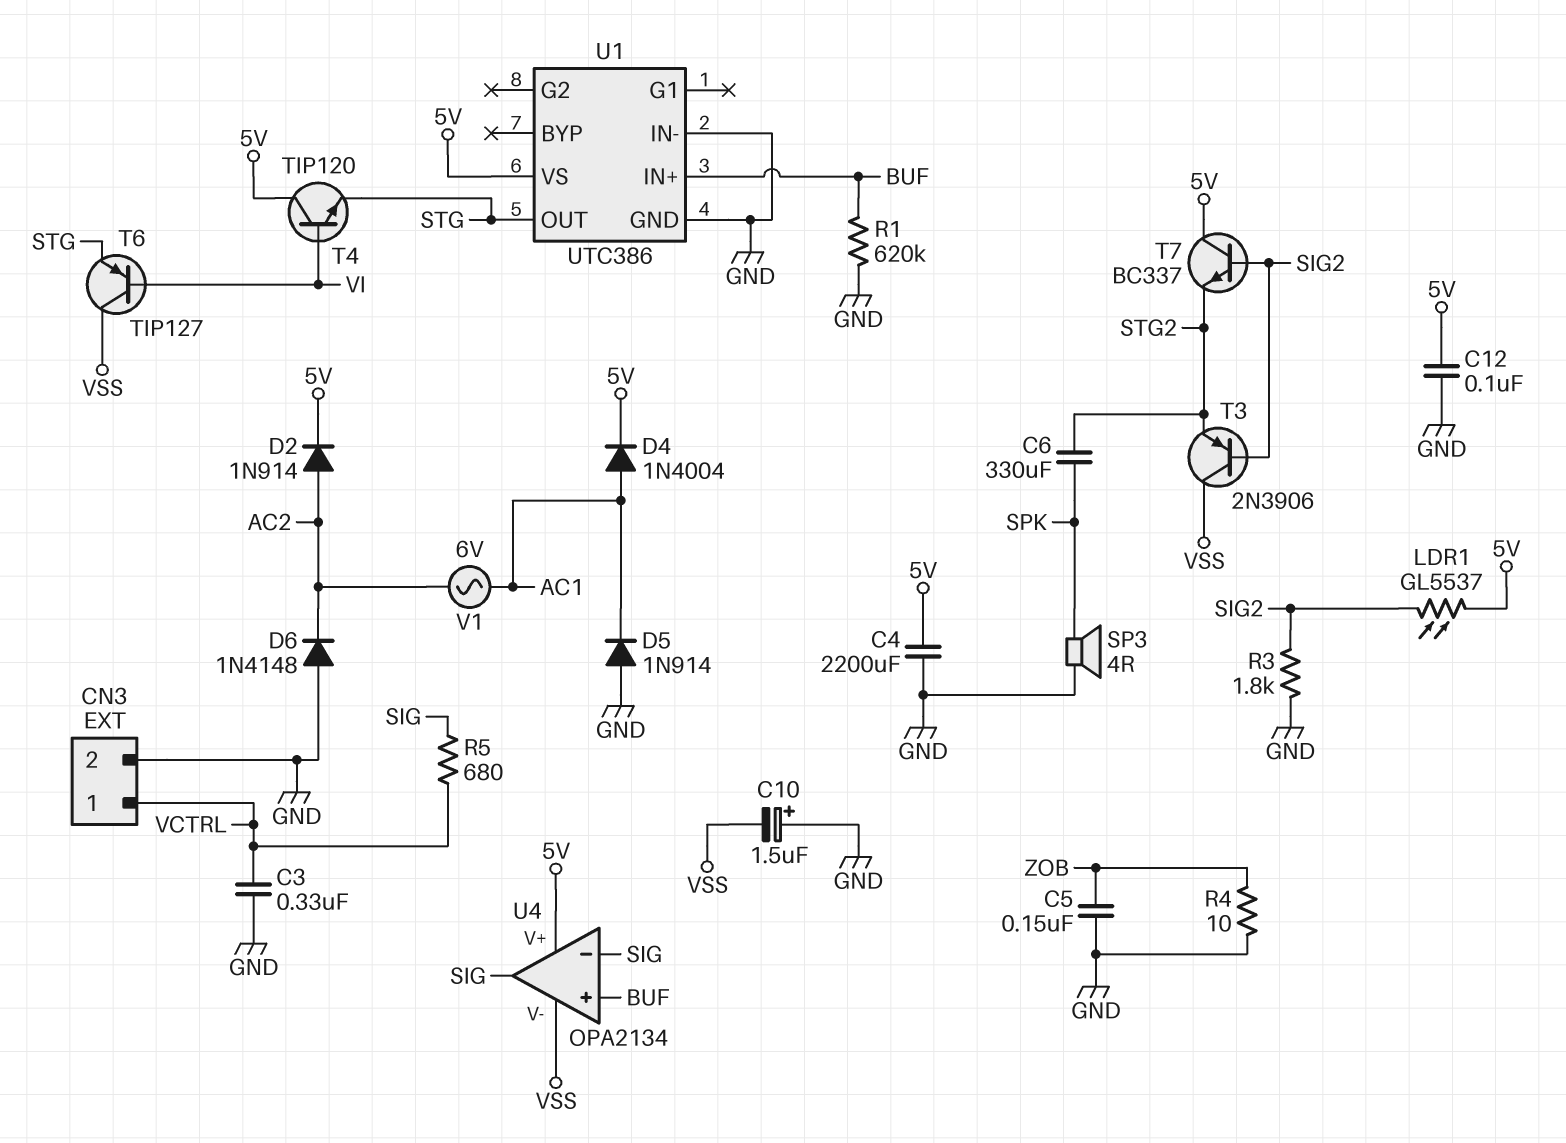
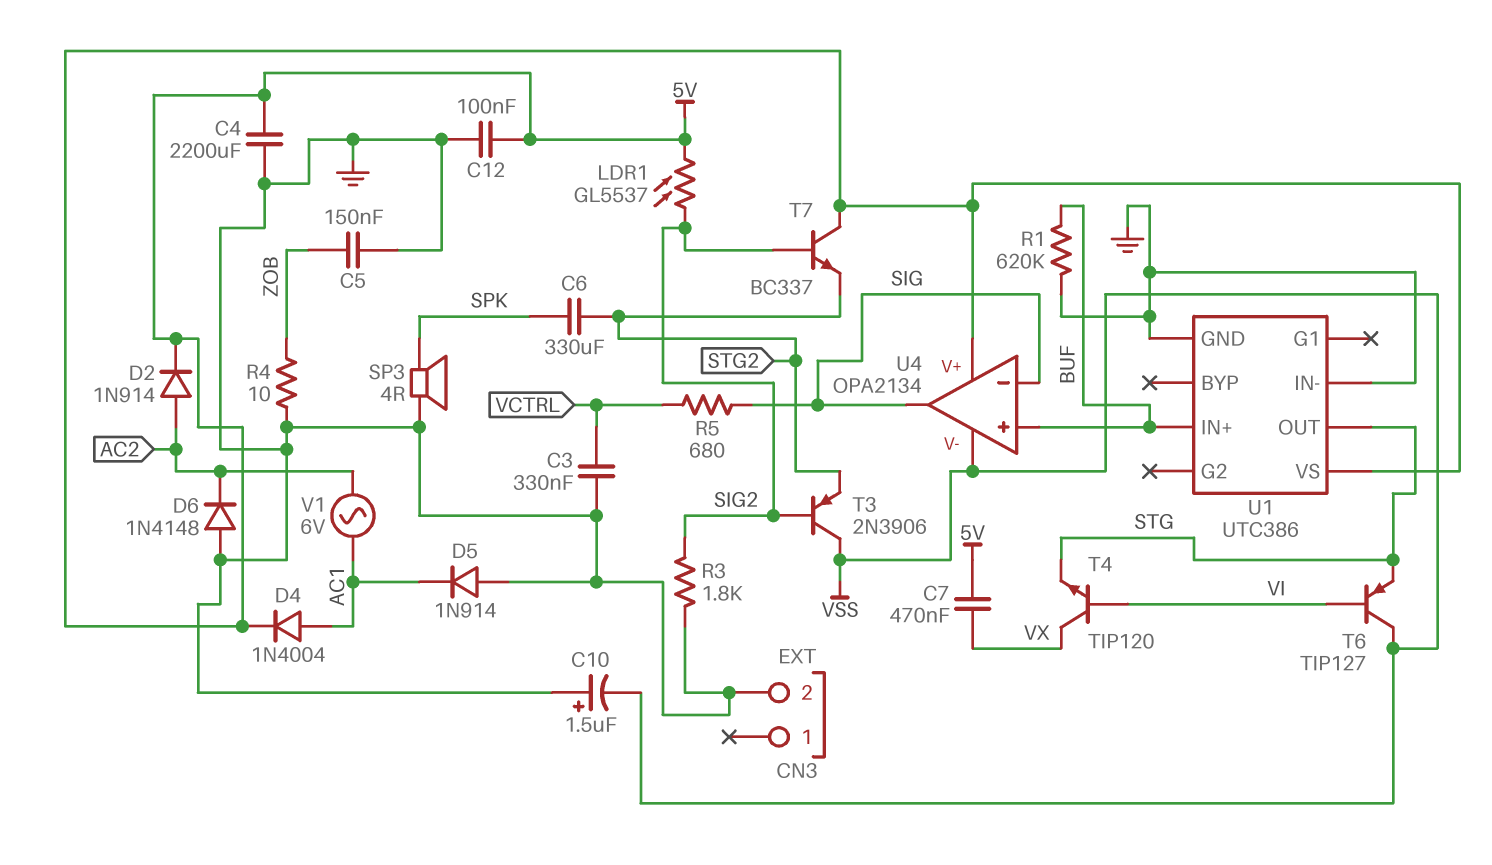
C7: none -> 470nF (5V, VX)
CN3 pin 1: VCTRL -> none
T4: NPN TIP120 (B VI, C 5V, E STG) -> NPN TIP120 (B VI, C VX, E STG)

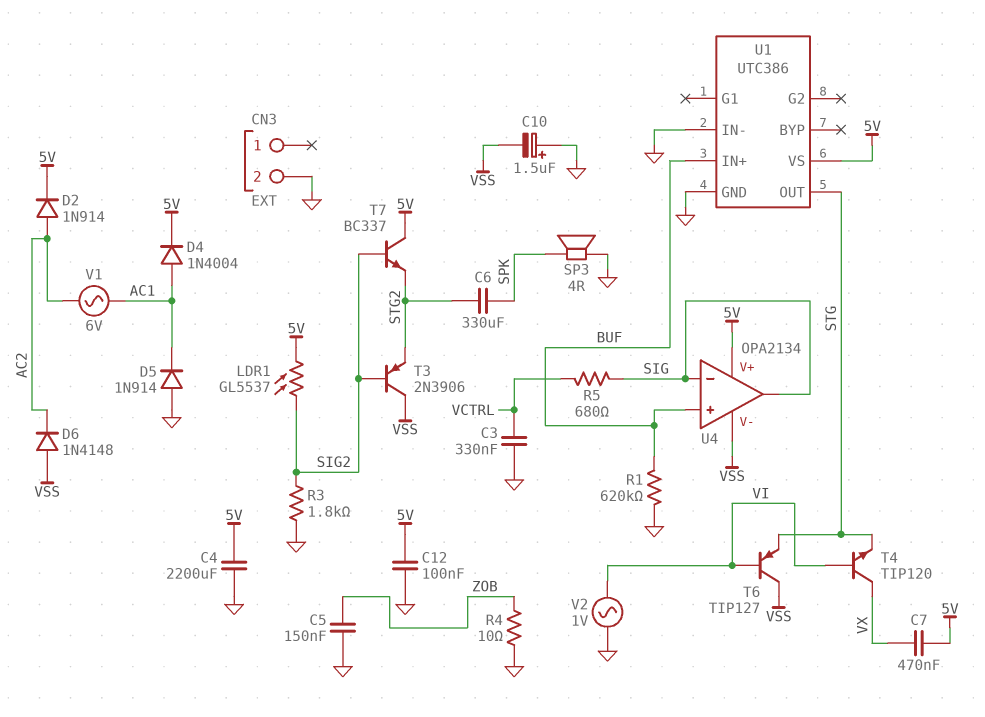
D6: diode 1N4148 (A GND, K AC2) -> diode 1N4148 (A VSS, K AC2)
V2: none -> AC 1V (GND, VI)

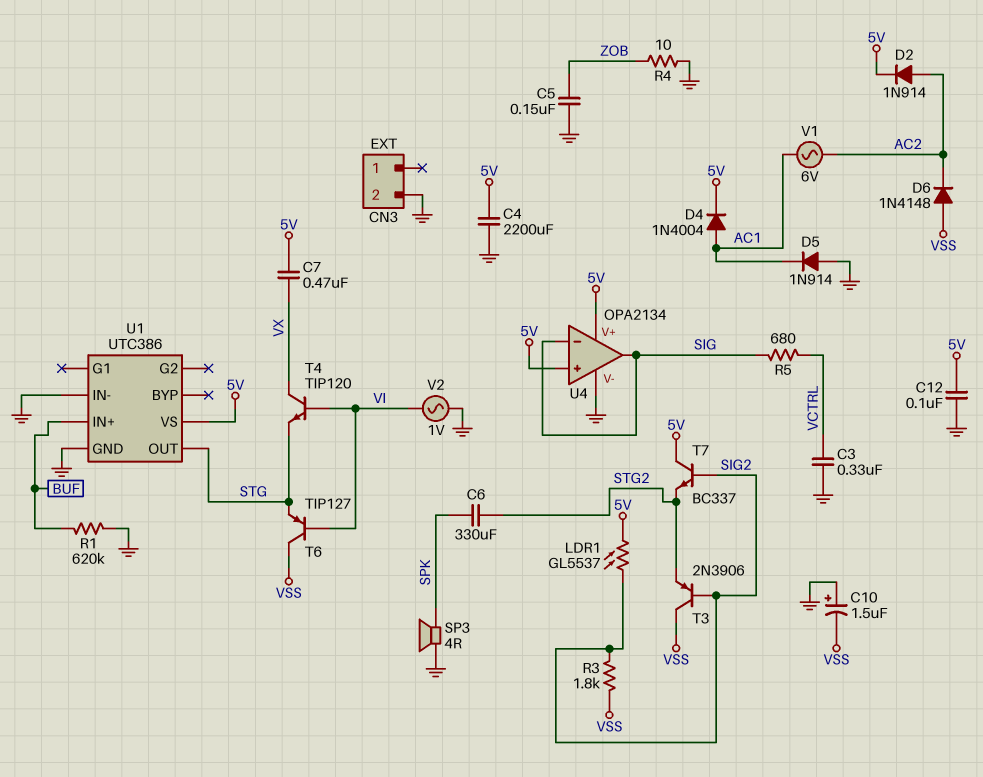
R3: 1.8k (GND, SIG2) -> 1.8k (SIG2, VSS)
U4 pin V-: VSS -> GND
U4 pin in+: BUF -> 5V

